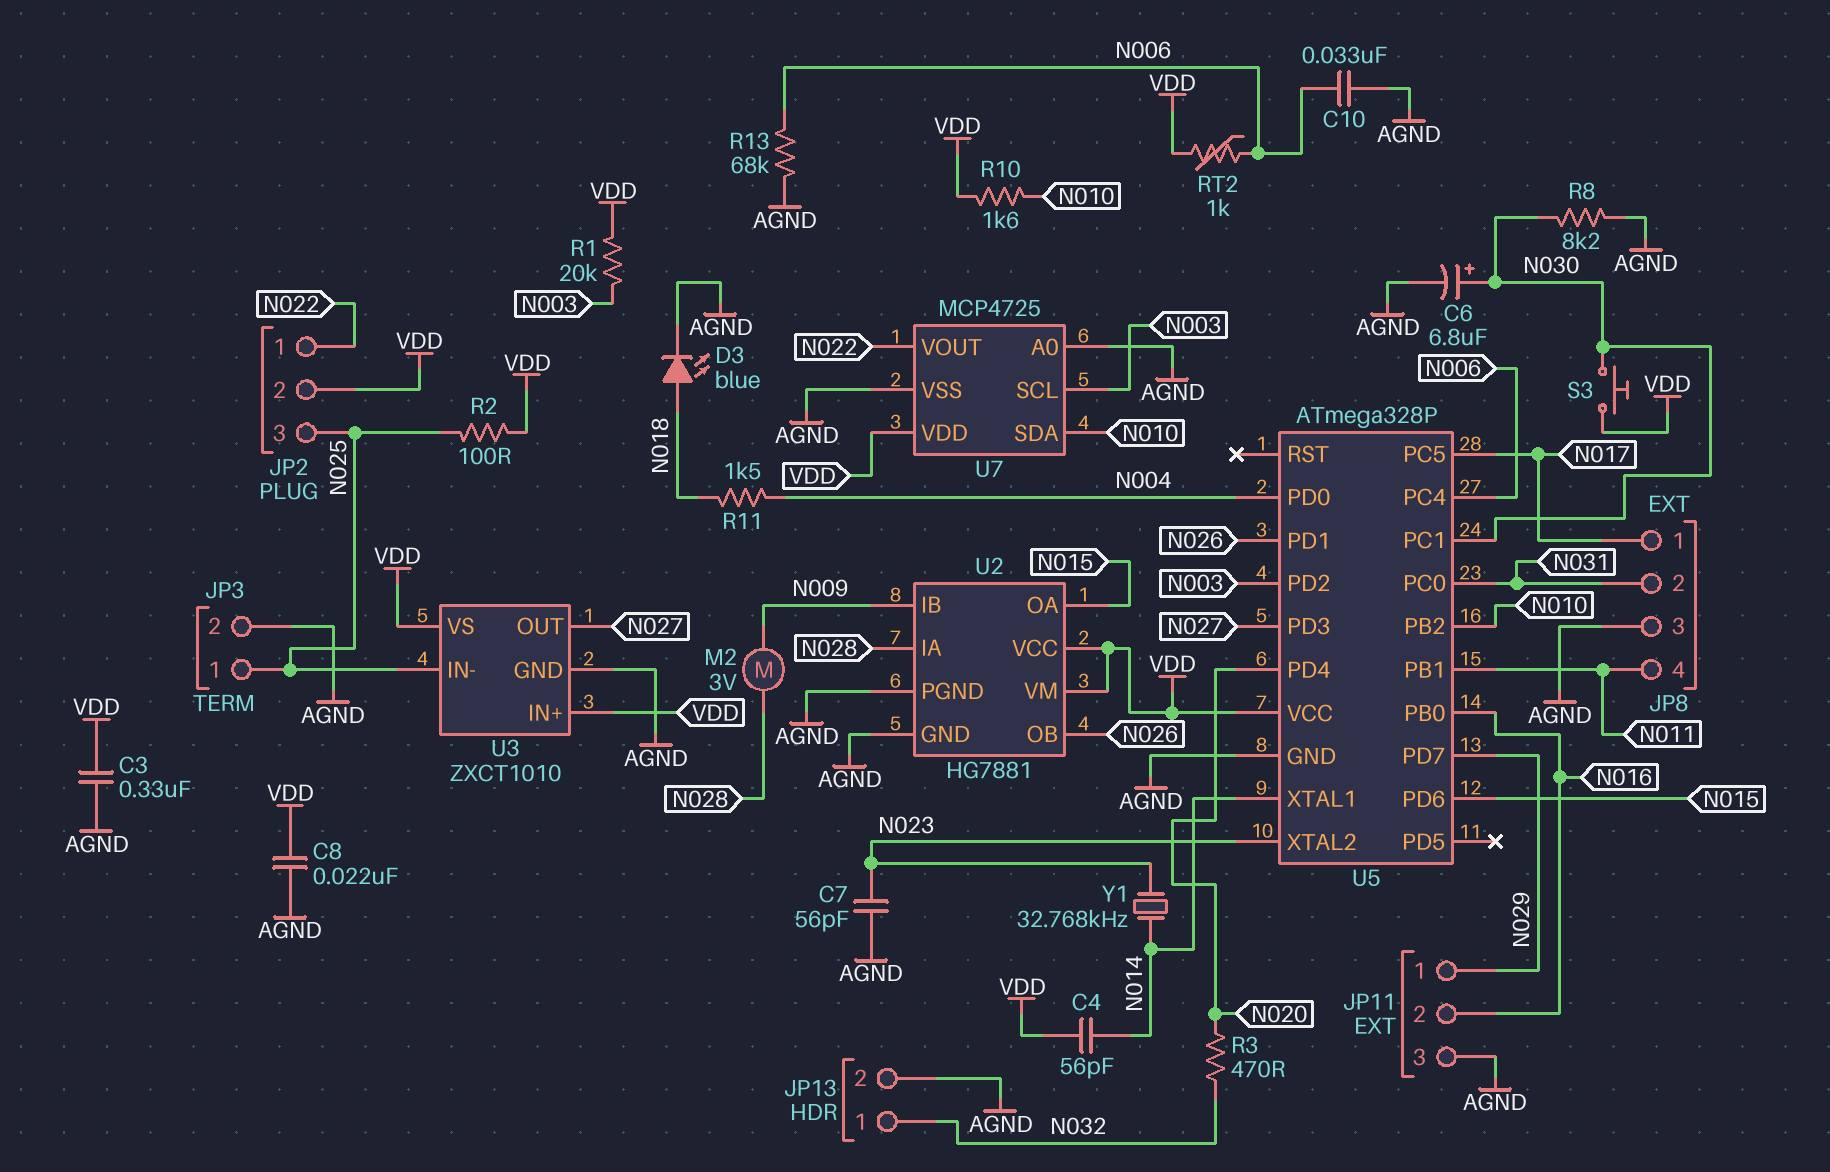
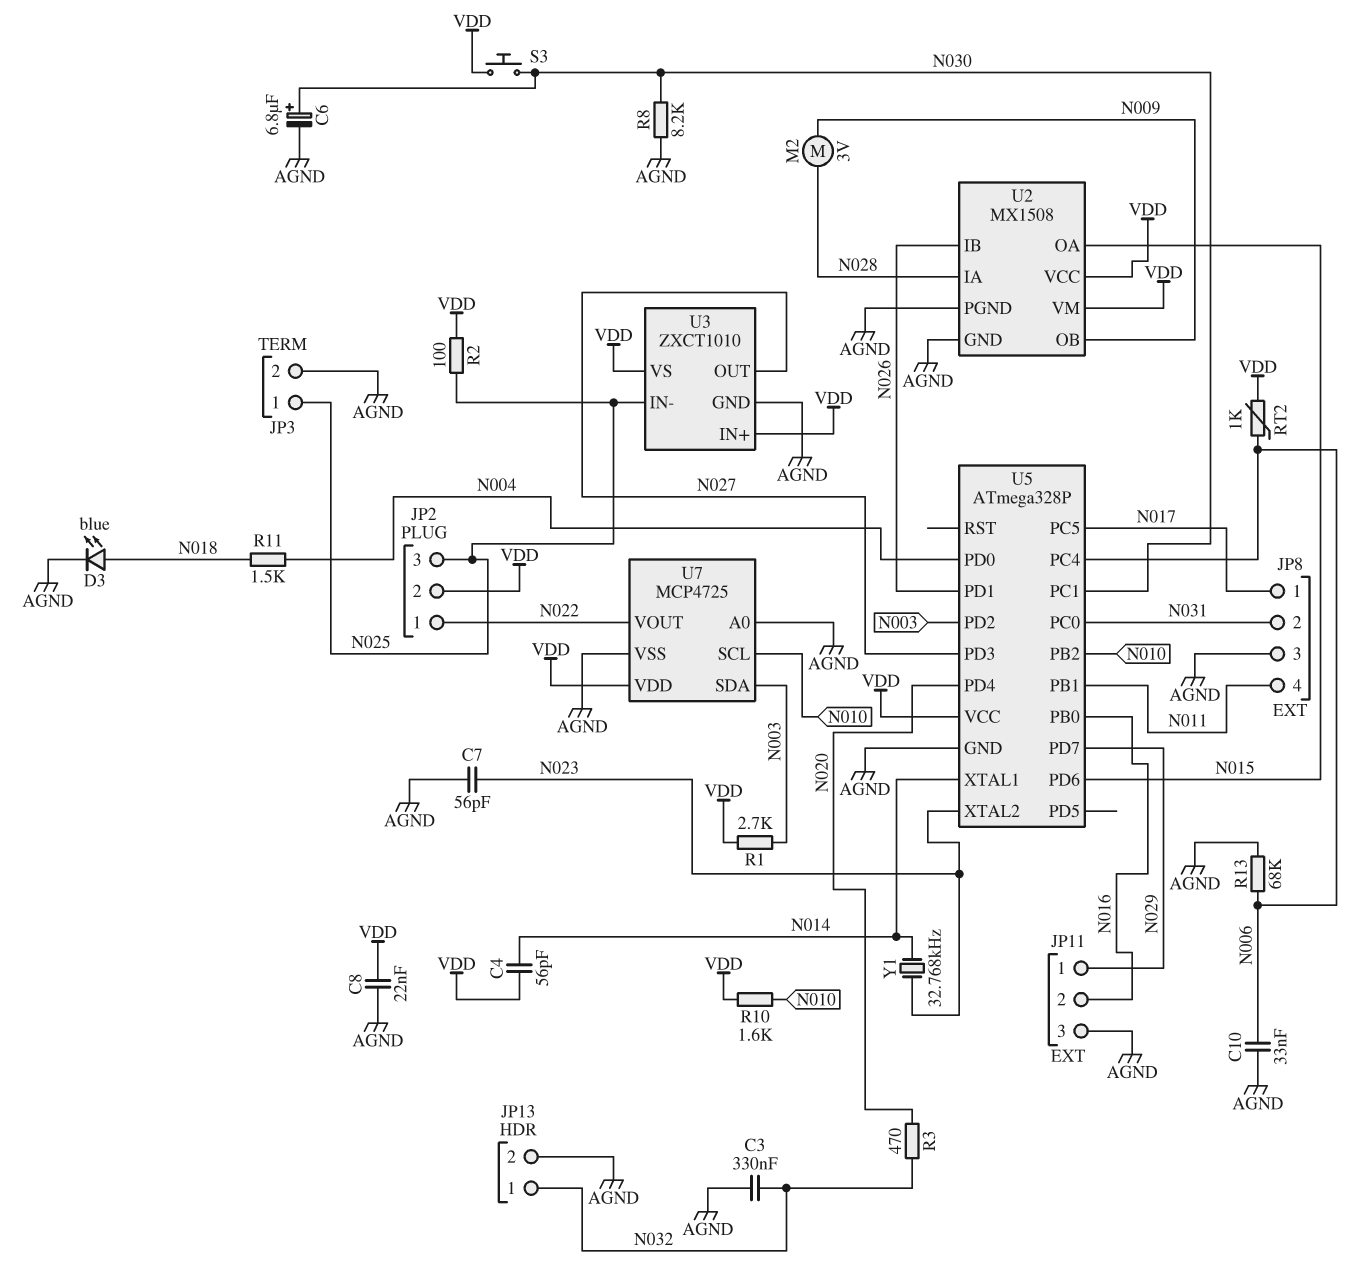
C3: 330nF (AGND, VDD) -> 330nF (AGND, N032)
R1: 20k (N003, VDD) -> 2.7k (N003, VDD)
U2: HG7881 -> MX1508
U2 pin IB: N009 -> N026
U2 pin OB: N026 -> N009
U7 pin SCL: N003 -> N010
U7 pin SDA: N010 -> N003

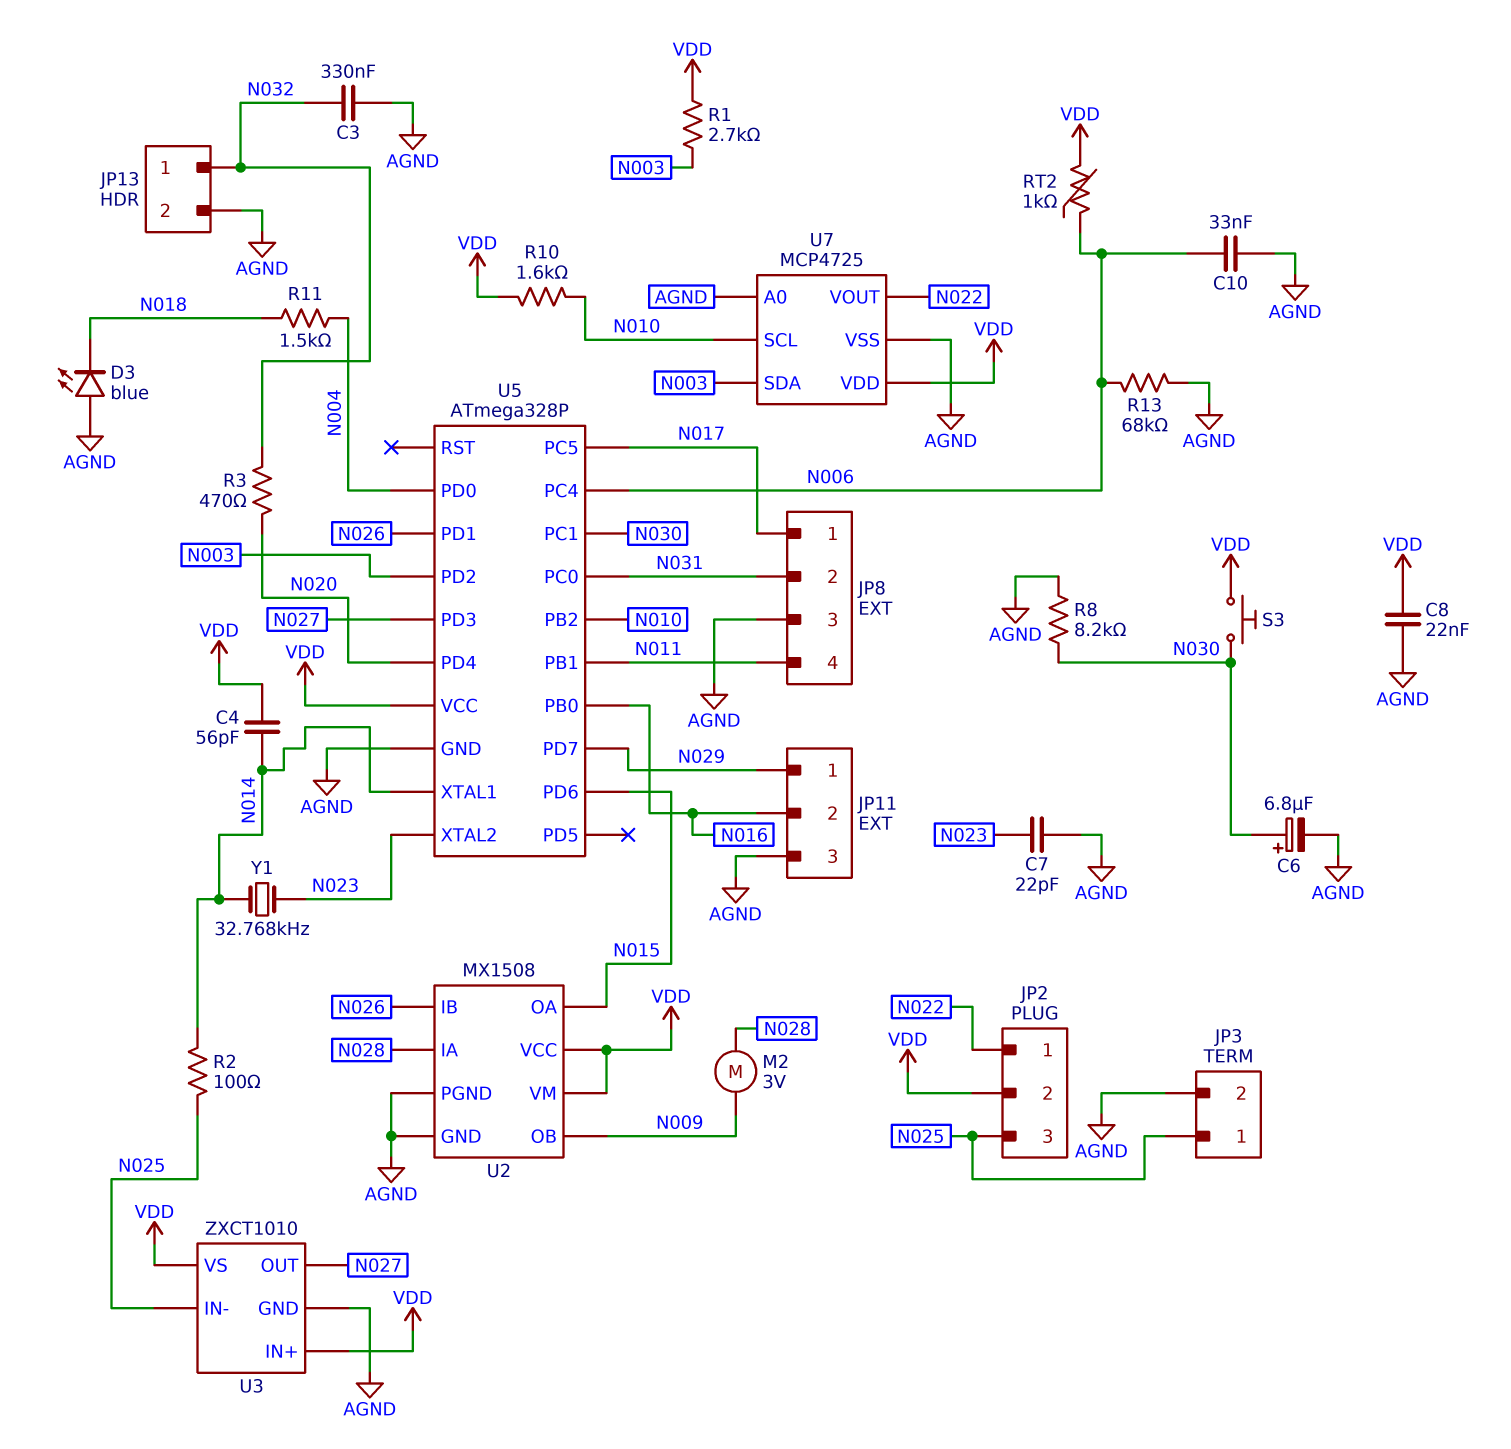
C7: 56pF (AGND, N023) -> 22pF (AGND, N023)
D3: LED blue (A N018, K AGND) -> LED blue (A AGND, K N018)
R2: 100 (N025, VDD) -> 100 (N014, N025)

